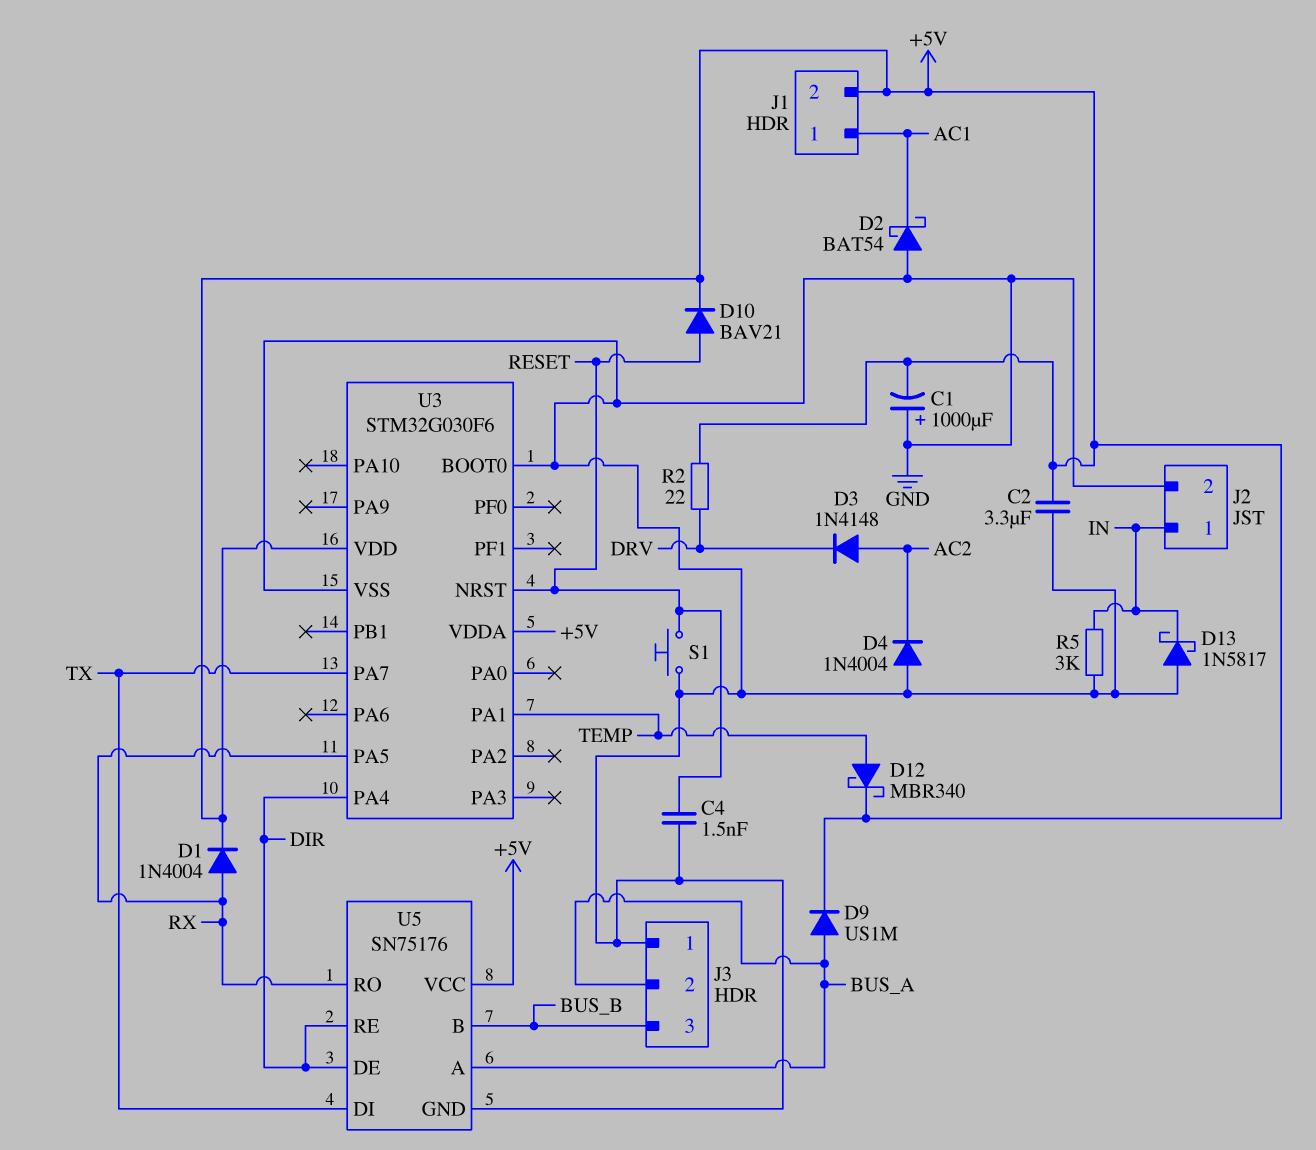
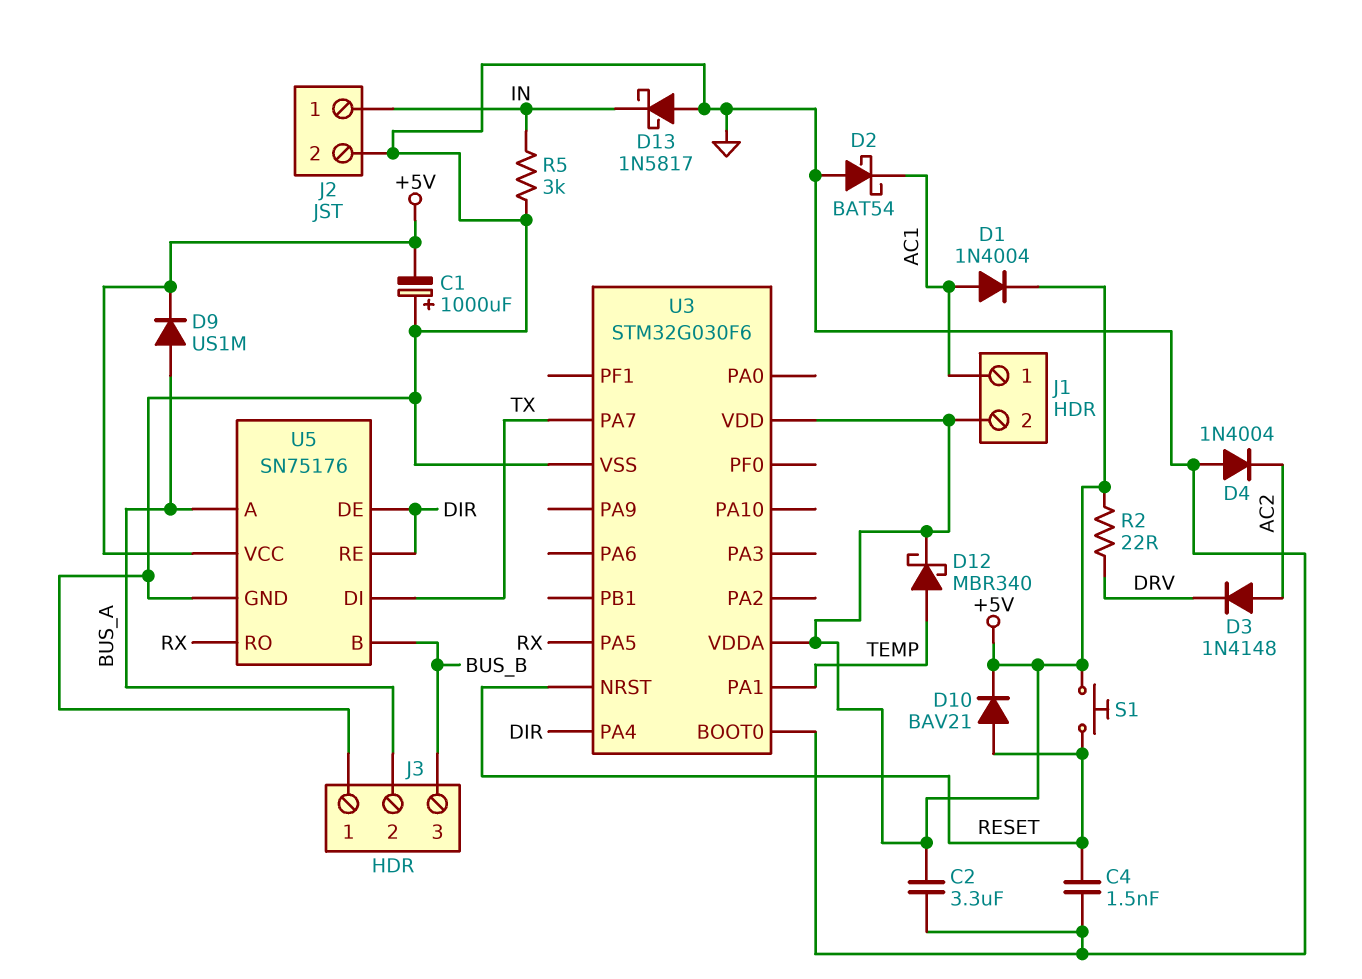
D1: diode 1N4004 (A RX, K +5V) -> diode 1N4004 (A AC1, K +5V)
S1: button (GND, RESET) -> button (+5V, RESET)

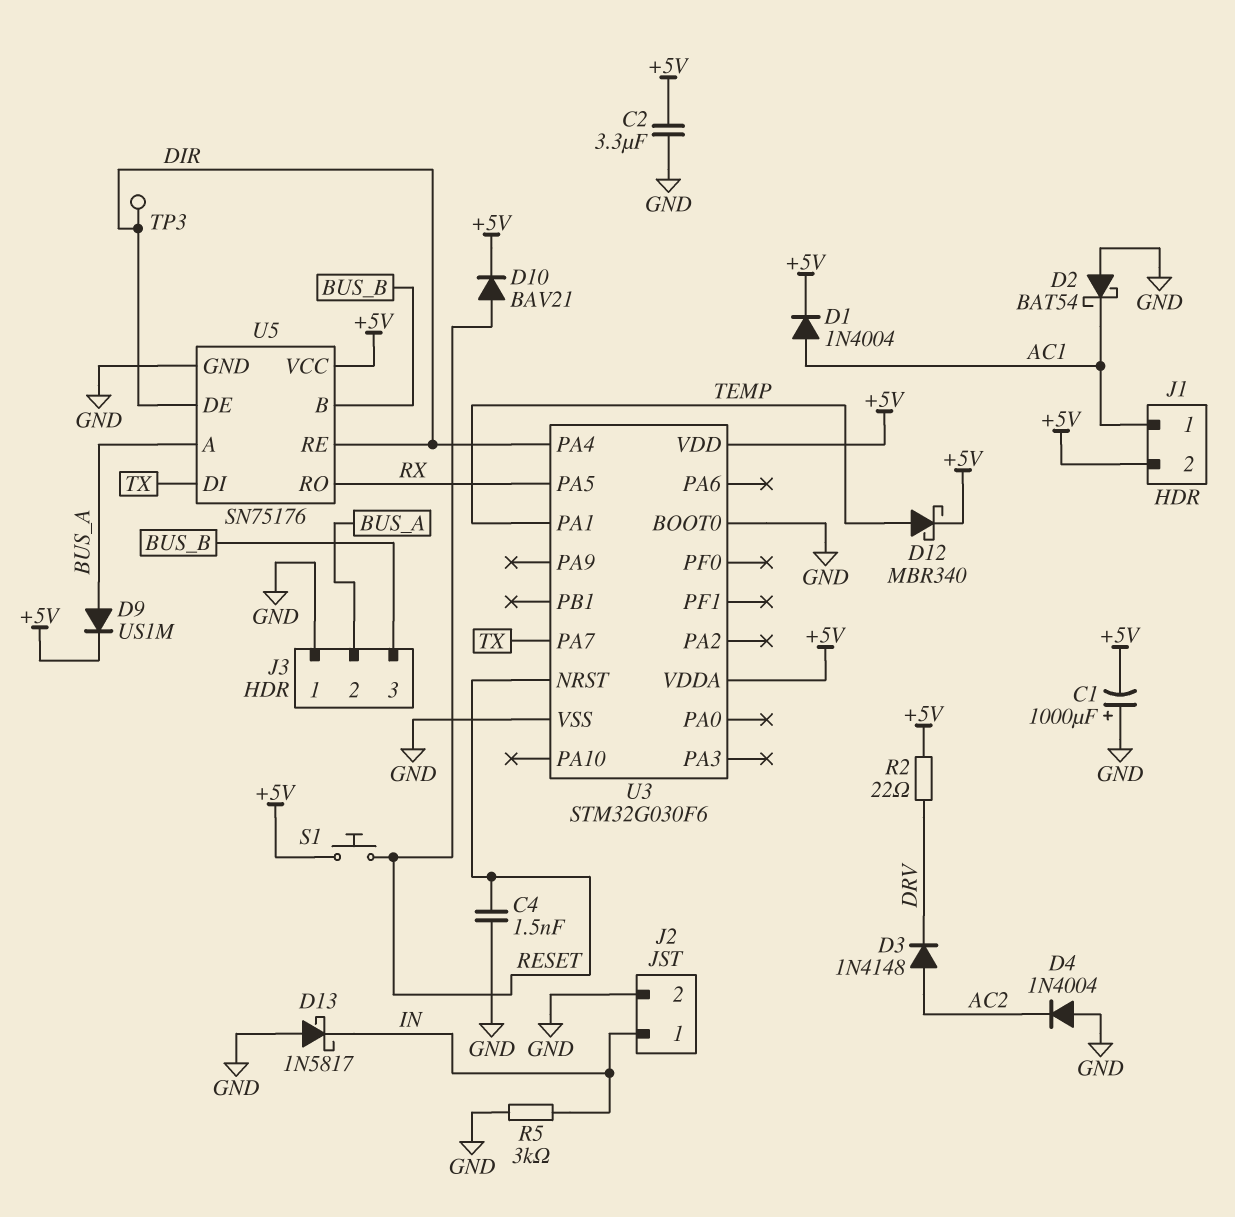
TP3: none -> test point (DIR)

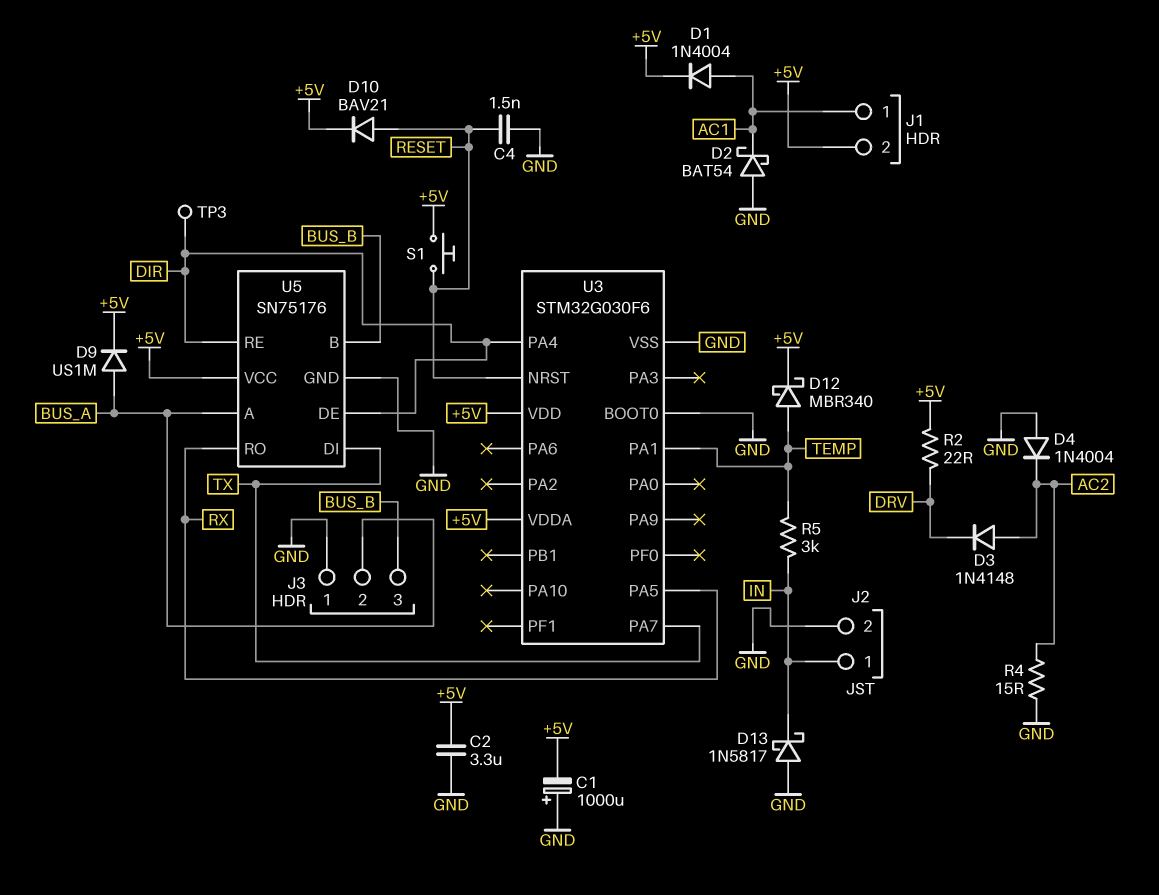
R4: none -> 15 (AC2, GND)
R5: 3k (GND, IN) -> 3k (IN, TEMP)

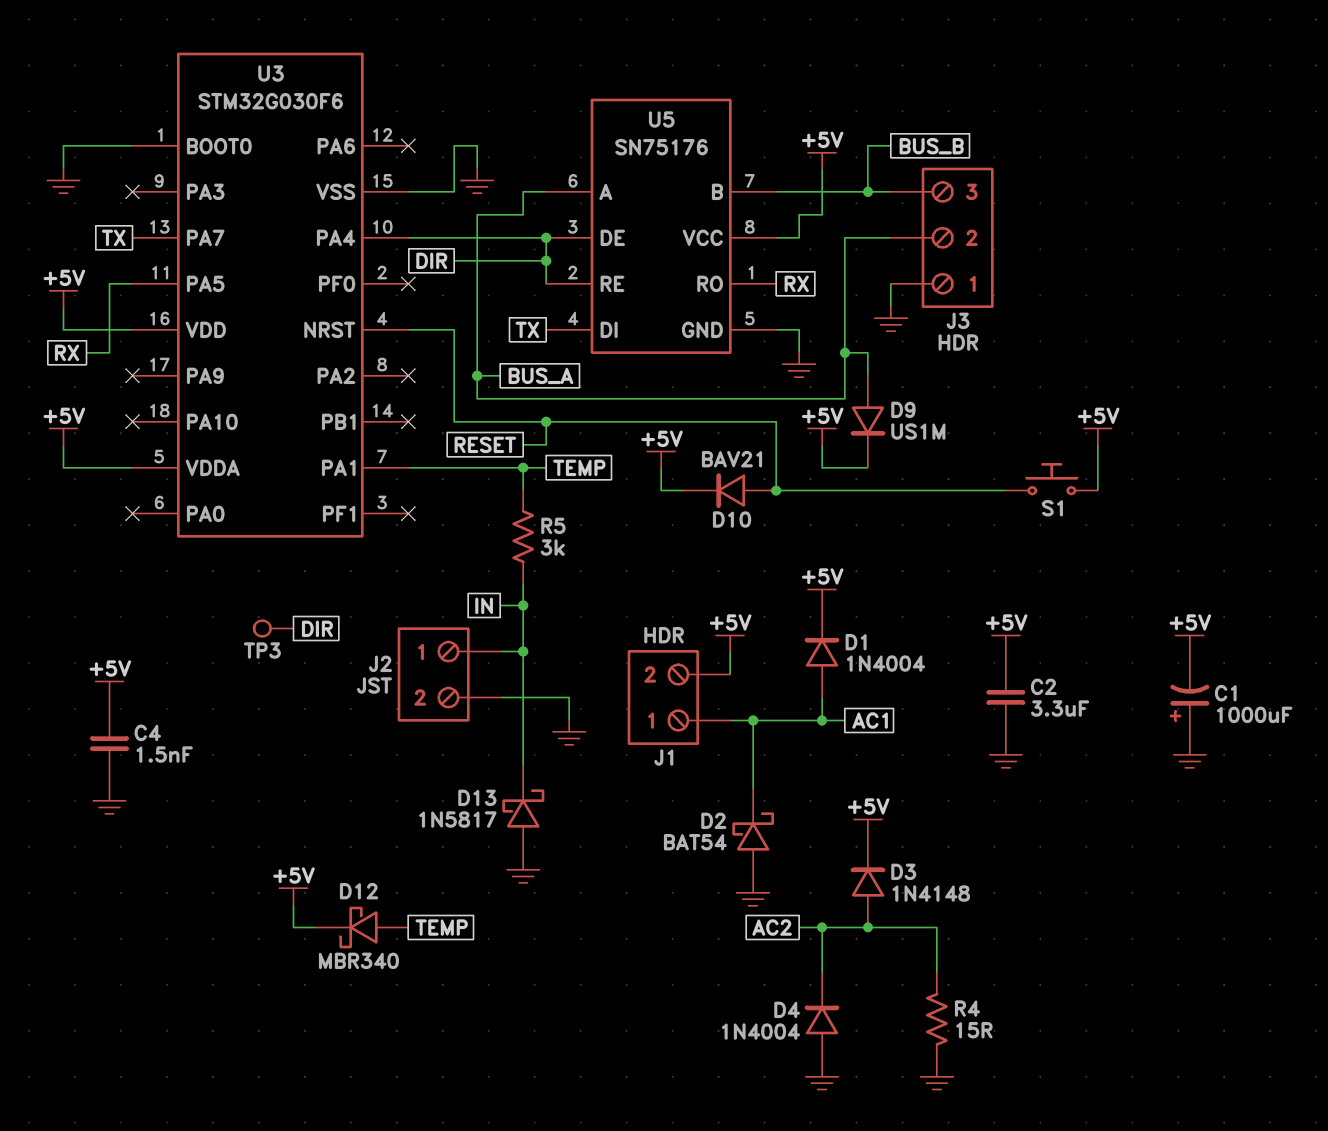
C4: 1.5nF (GND, RESET) -> 1.5nF (+5V, GND)
D3: diode 1N4148 (A AC2, K DRV) -> diode 1N4148 (A AC2, K +5V)
R2: 22 (+5V, DRV) -> none

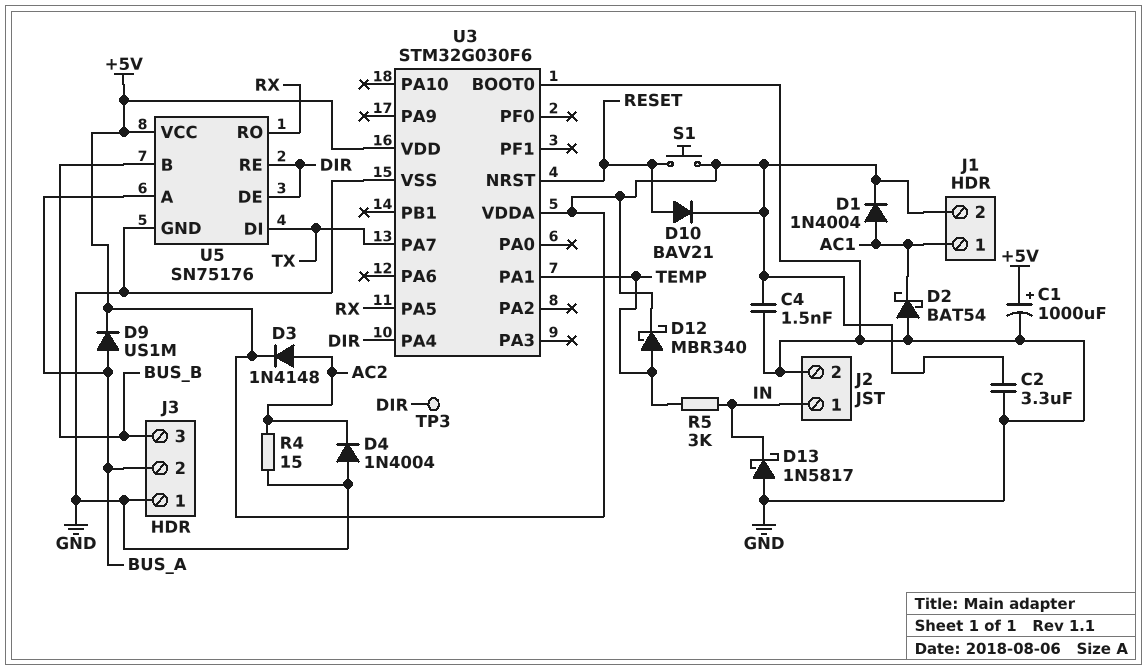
C1: 1000uF (plus GND, minus +5V) -> 1000uF (plus +5V, minus GND)

